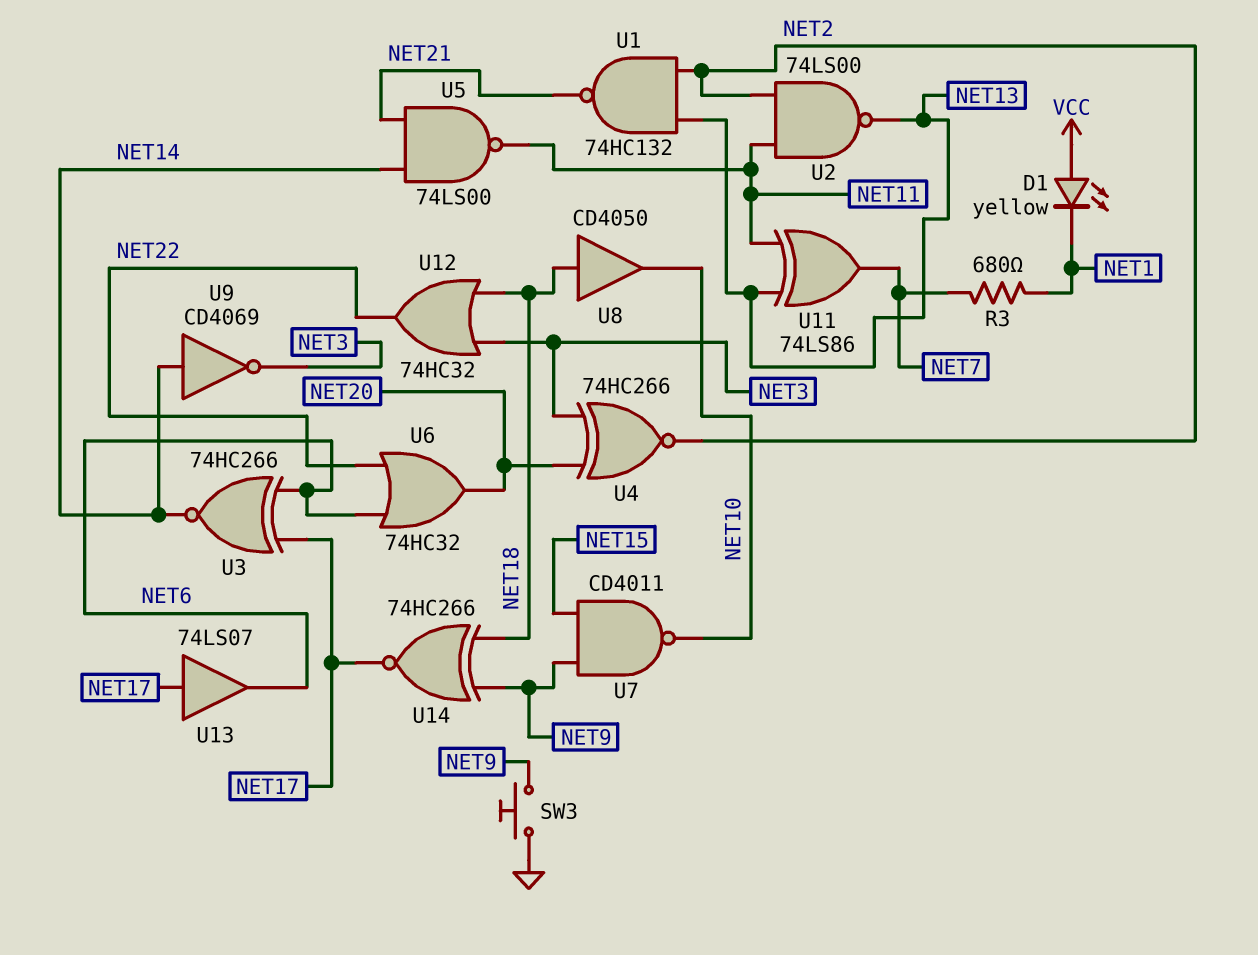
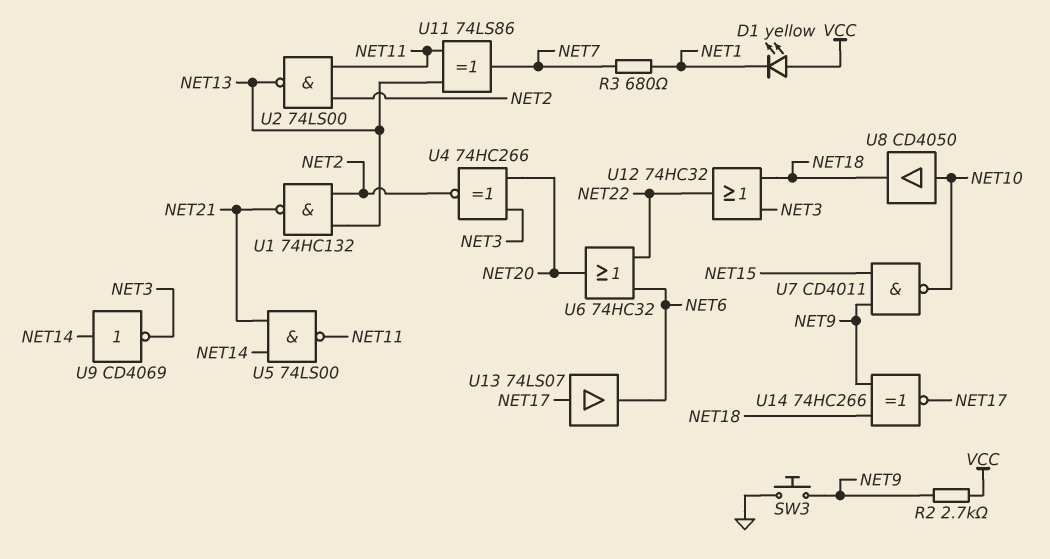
R2: none -> 2.7k (NET9, VCC)
U3: XNOR 74HC266 (in NET6, in NET17, out NET14) -> none
U8: buffer CD4050 (in NET18, out NET10) -> buffer CD4050 (in NET10, out NET18)

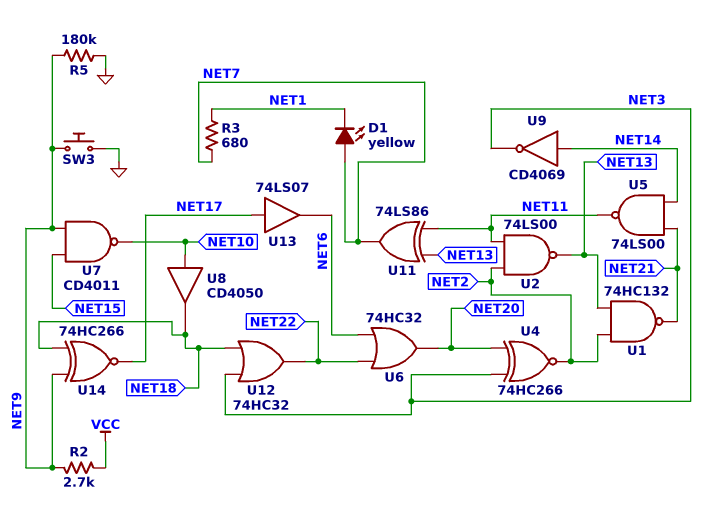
D1: LED yellow (A VCC, K NET1) -> LED yellow (A NET7, K NET1)
R5: none -> 180k (GND, NET9)

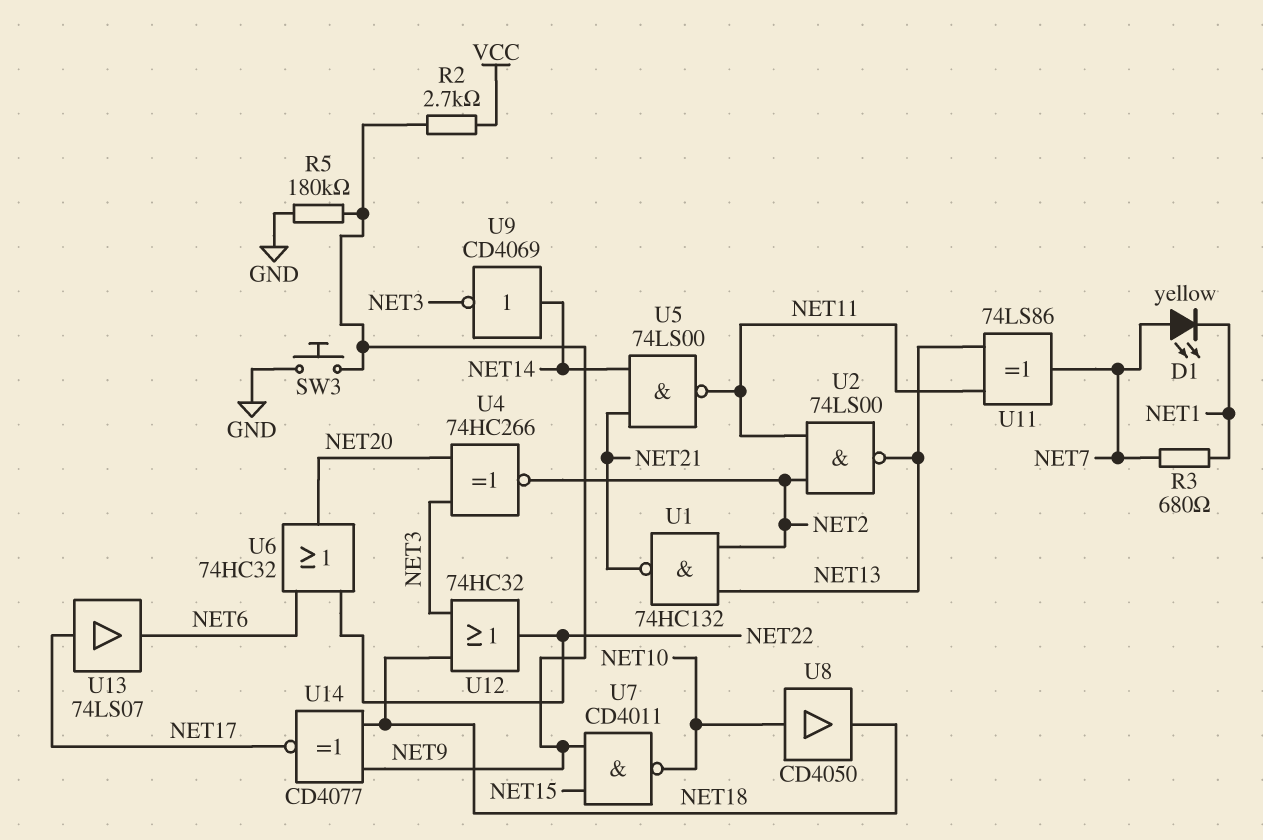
U14: XNOR 74HC266 (in NET9, in NET18, out NET17) -> XNOR CD4077 (in NET9, in NET18, out NET17)

